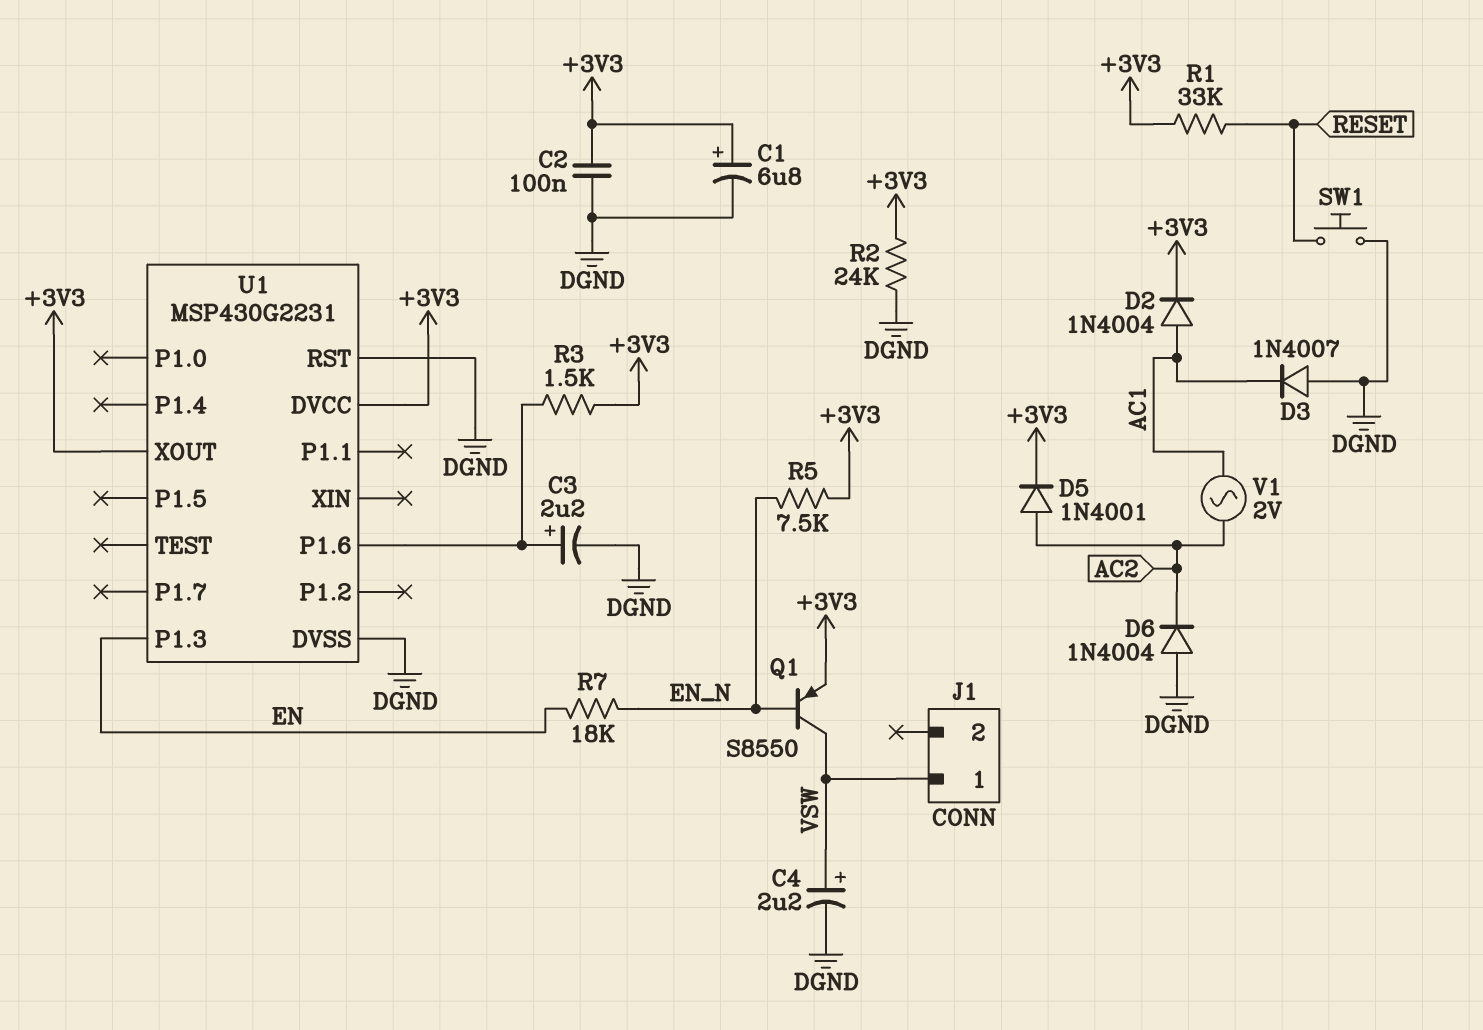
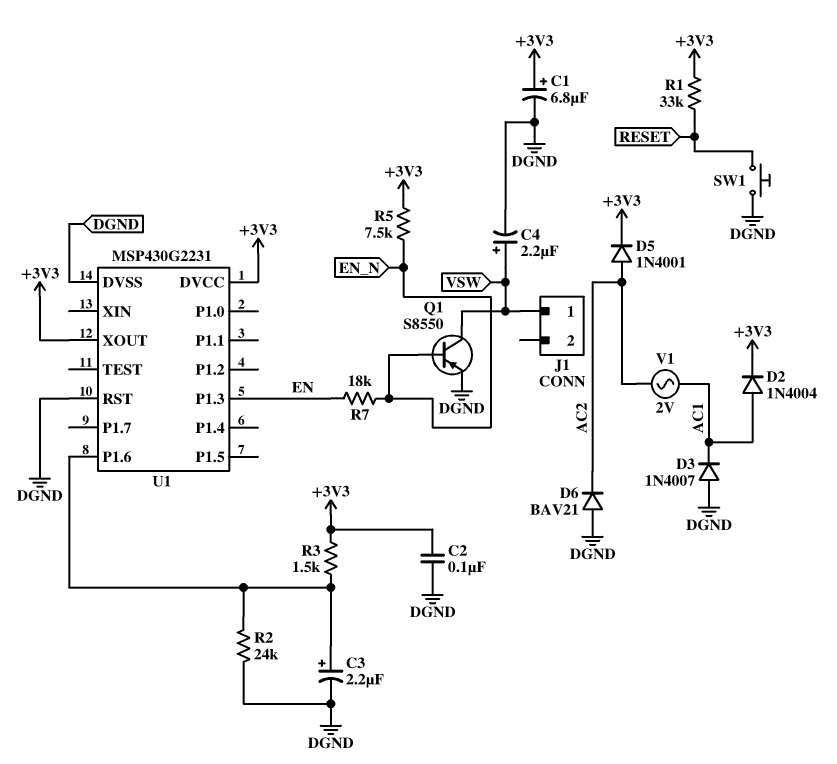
D6: diode 1N4004 (A DGND, K AC2) -> diode BAV21 (A DGND, K AC2)
Q1: PNP S8550 (B EN_N, C VSW, E +3V3) -> PNP S8550 (B EN_N, C VSW, E DGND)
R2: 24k (+3V3, DGND) -> 24k (DGND, U1/P1.6)

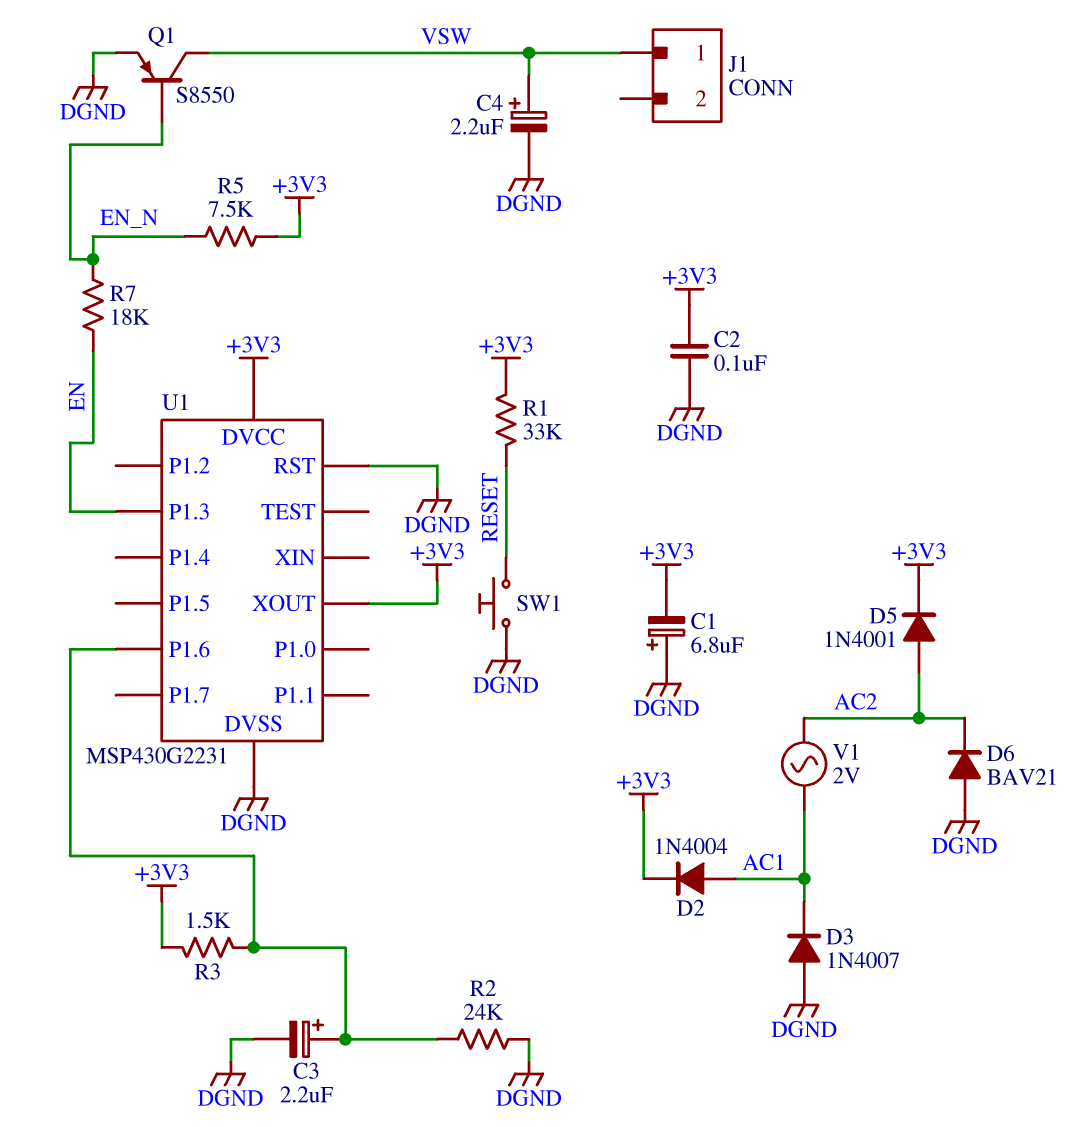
C1: 6.8uF (plus +3V3, minus DGND) -> 6.8uF (plus DGND, minus +3V3)

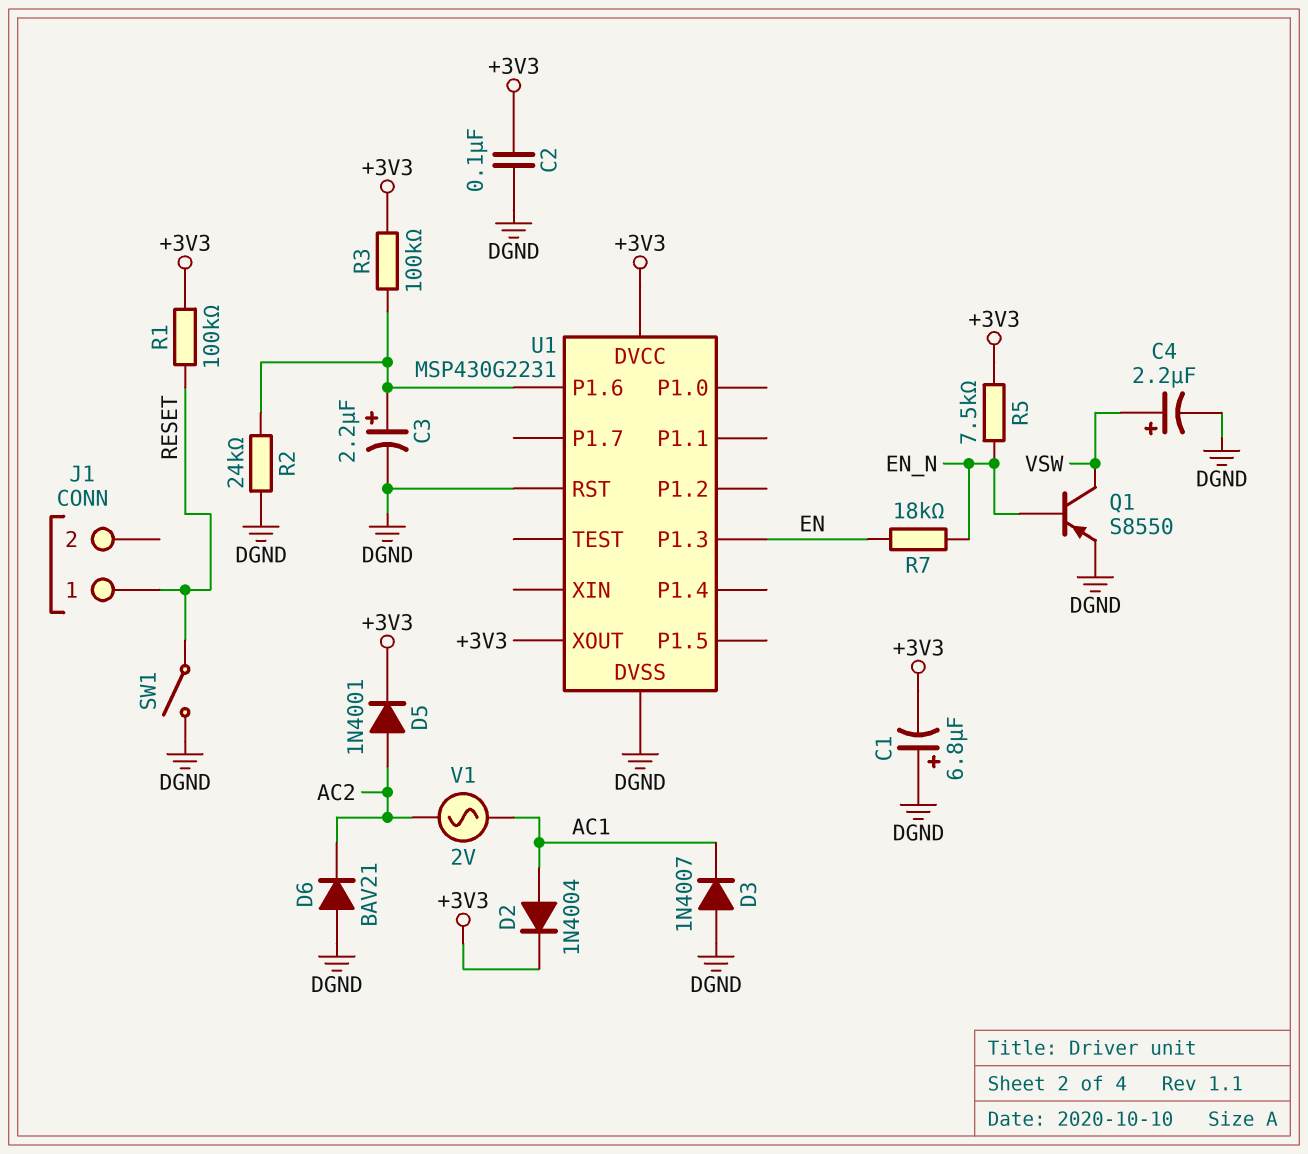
J1 pin 1: VSW -> RESET
R1: 33k (+3V3, RESET) -> 100k (+3V3, RESET)
R3: 1.5k (+3V3, U1/P1.6) -> 100k (+3V3, U1/P1.6)
SW1: button (DGND, RESET) -> switch (DGND, RESET)

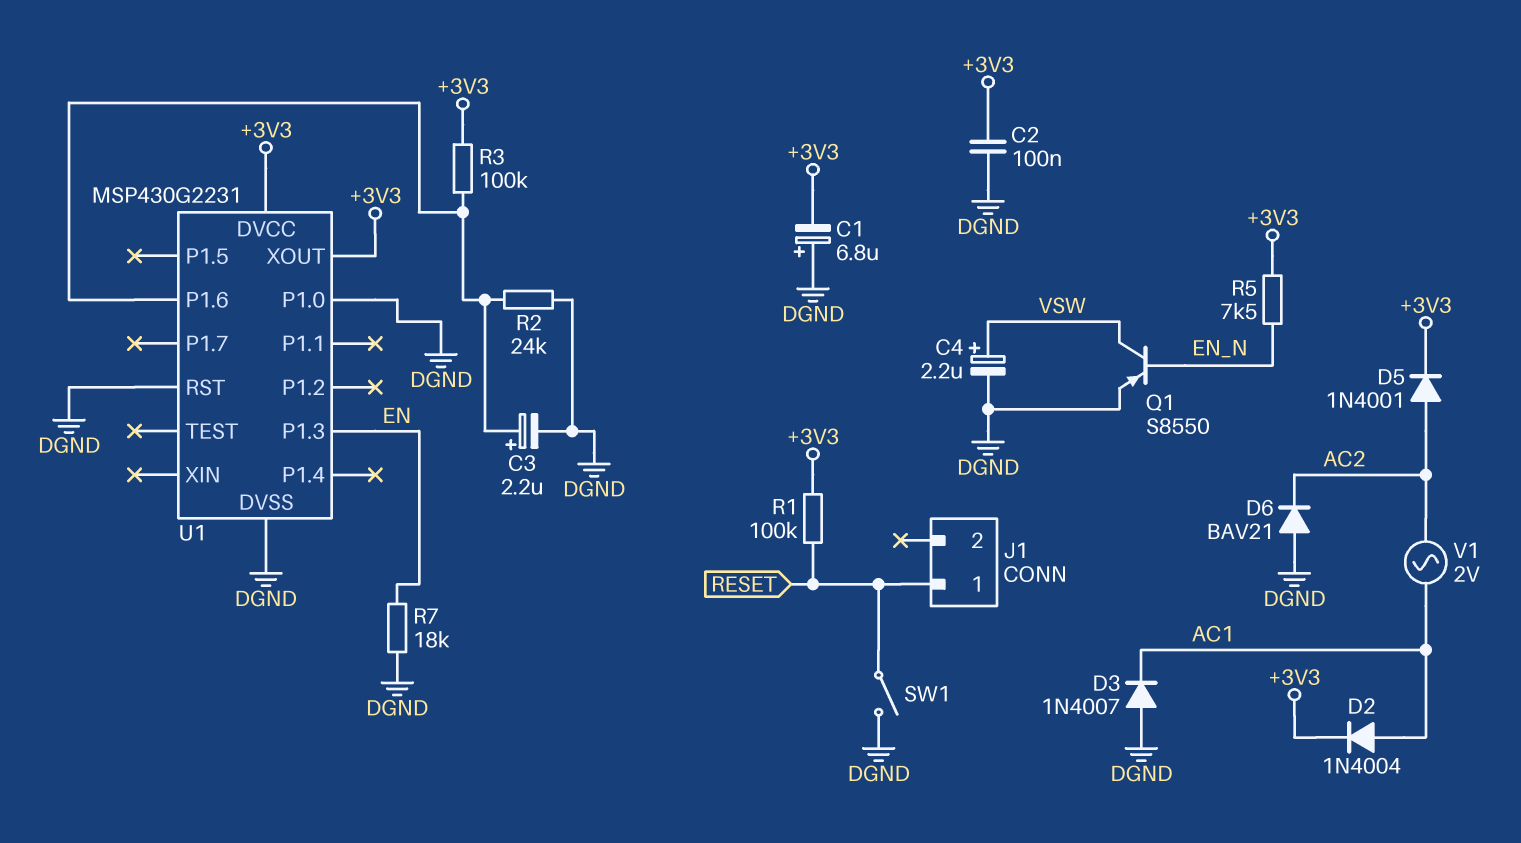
R7: 18k (EN, EN_N) -> 18k (DGND, EN)
U1 pin P1.0: none -> DGND

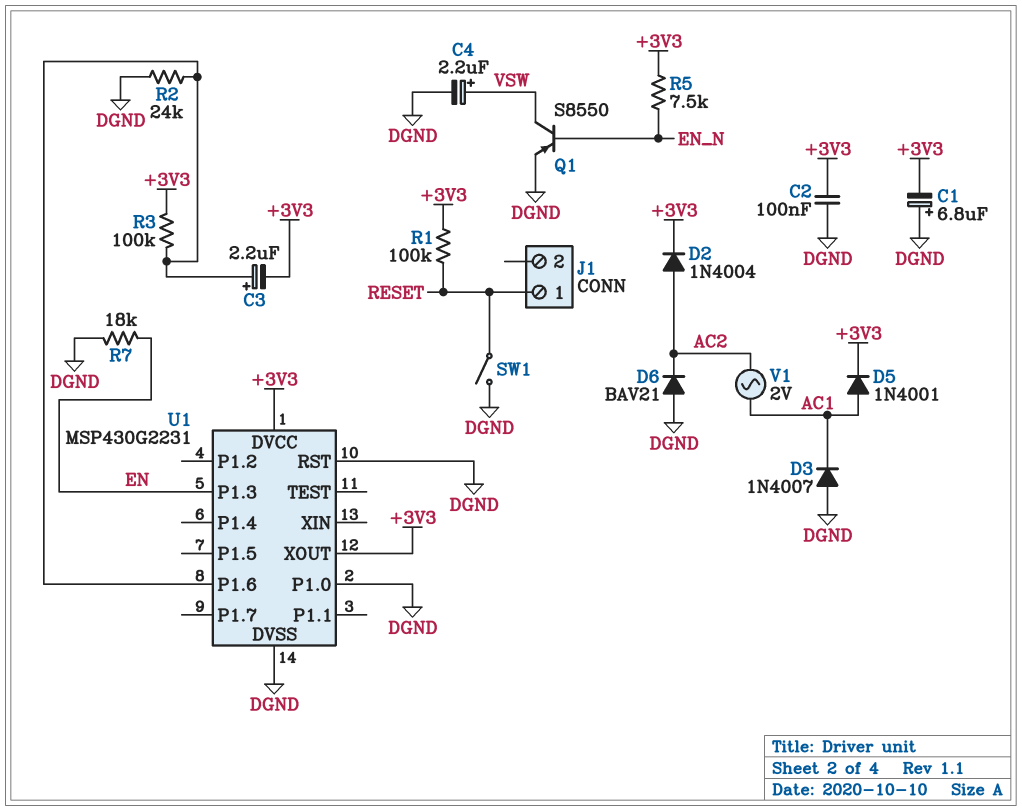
C3: 2.2uF (plus U1/P1.6, minus DGND) -> 2.2uF (plus U1/P1.6, minus +3V3)
D2: diode 1N4004 (A AC1, K +3V3) -> diode 1N4004 (A AC2, K +3V3)
D5: diode 1N4001 (A AC2, K +3V3) -> diode 1N4001 (A AC1, K +3V3)

